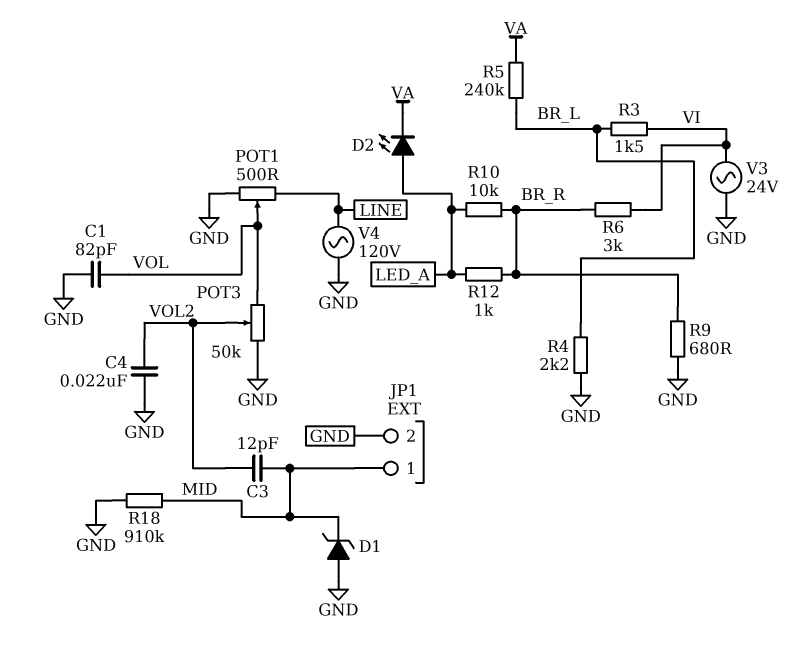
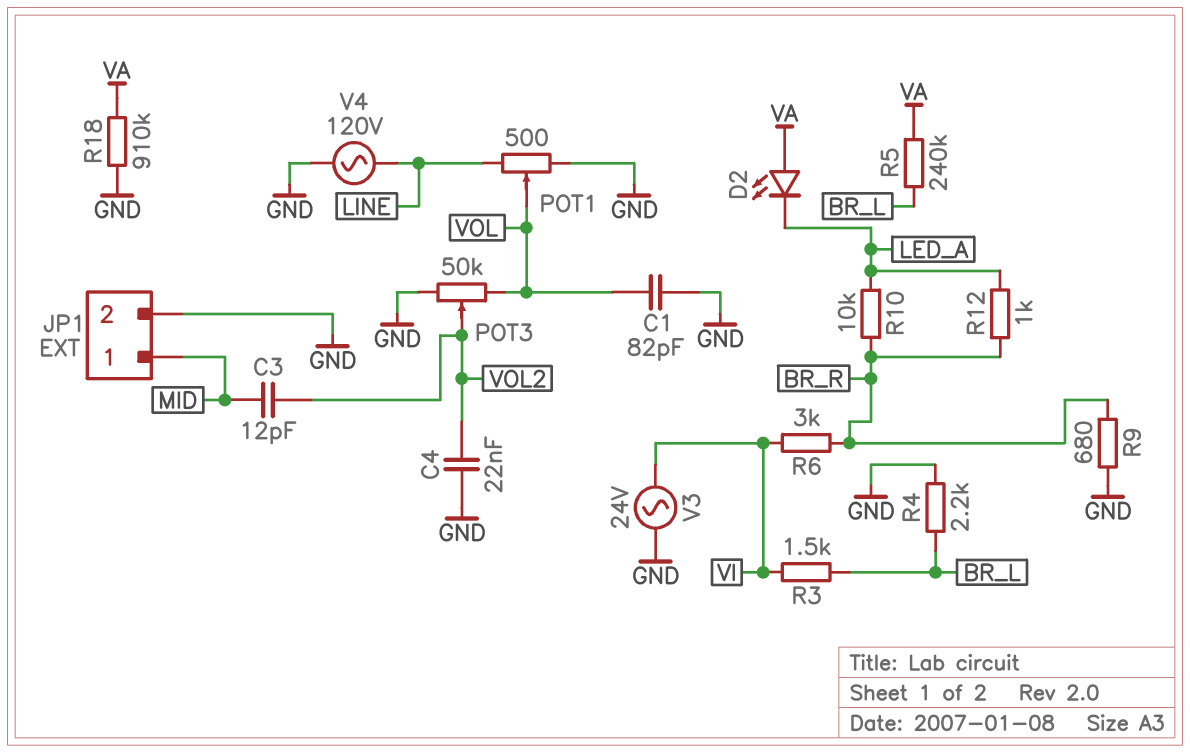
D1: zener (A GND, K MID) -> none
D2: LED (A LED_A, K VA) -> LED (A VA, K LED_A)
R18: 910k (GND, MID) -> 910k (GND, VA)

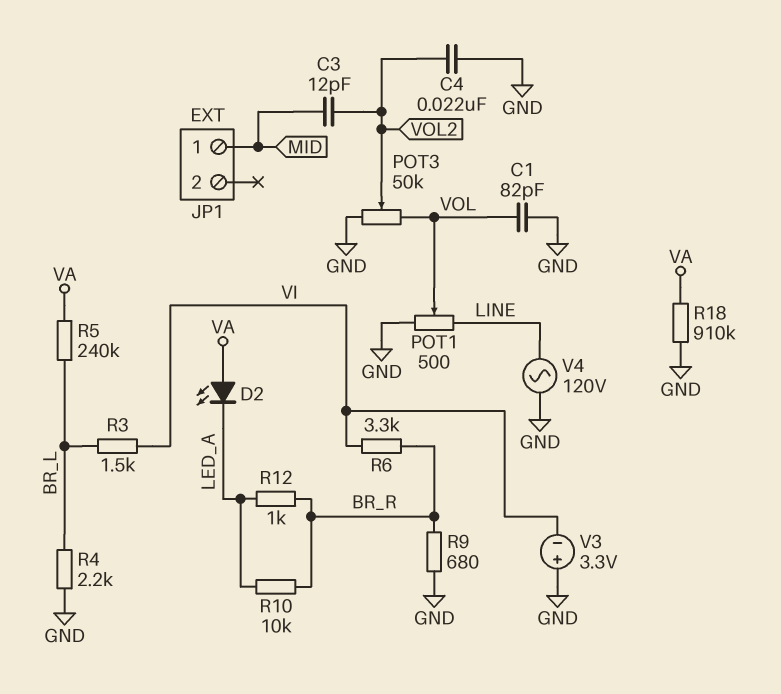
JP1 pin 2: GND -> none
R6: 3k (BR_R, VI) -> 3.3k (BR_R, VI)
V3: AC 24V (GND, VI) -> 3.3V (plus GND, minus VI)

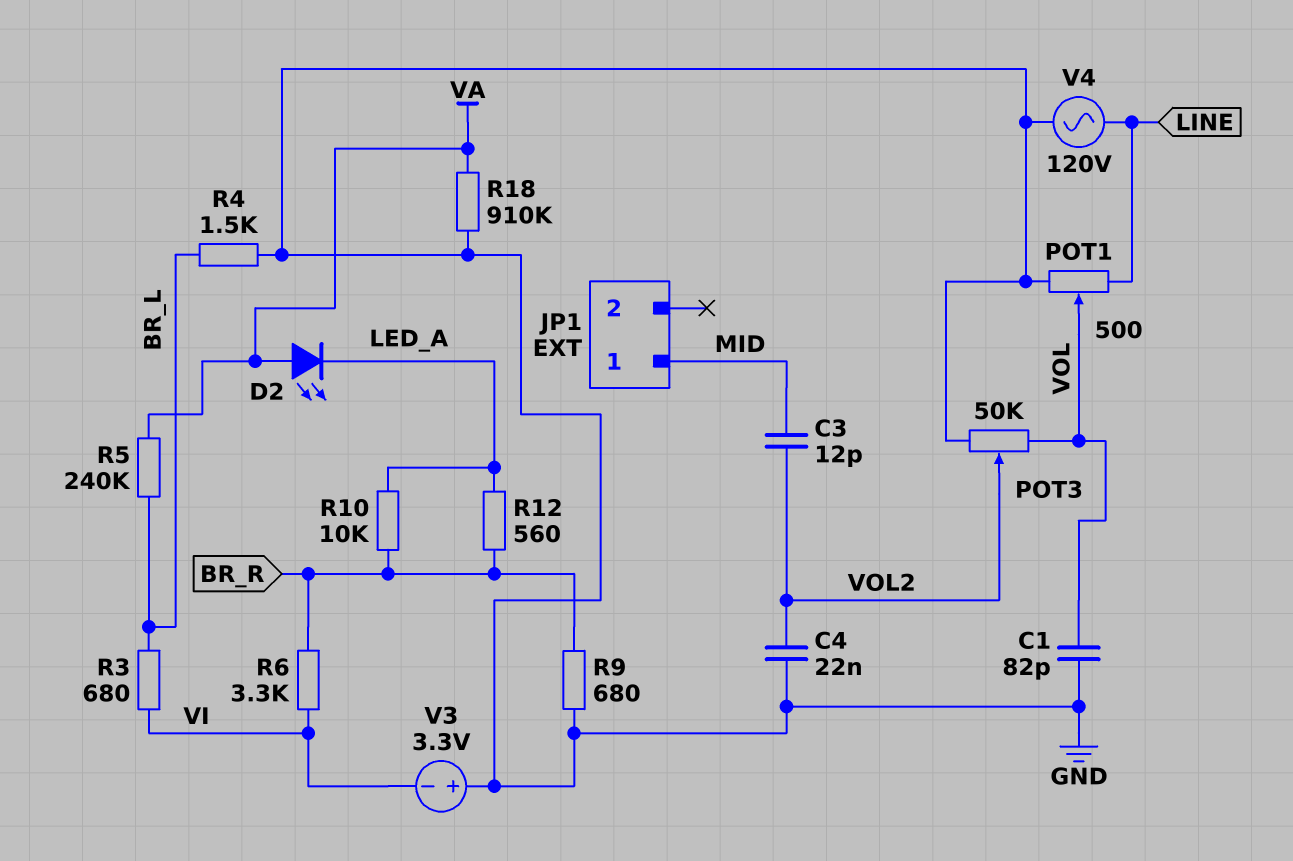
R3: 1.5k (BR_L, VI) -> 680 (BR_L, VI)
R4: 2.2k (BR_L, GND) -> 1.5k (BR_L, GND)
R12: 1k (BR_R, LED_A) -> 560 (BR_R, LED_A)

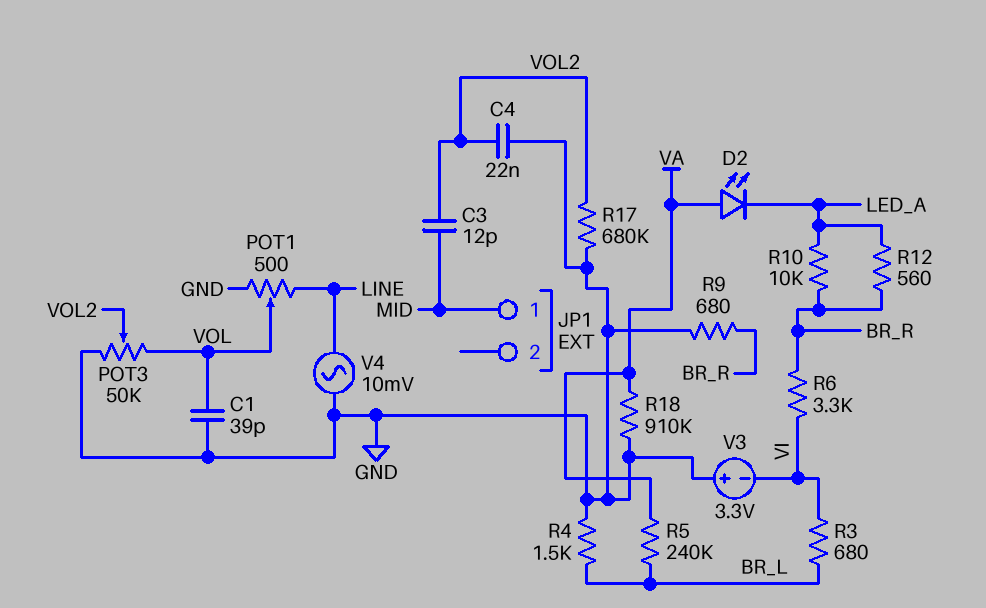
C1: 82pF (GND, VOL) -> 39pF (GND, VOL)
R17: none -> 680k (GND, VOL2)
V4: AC 120V (GND, LINE) -> AC 10mV (GND, LINE)

